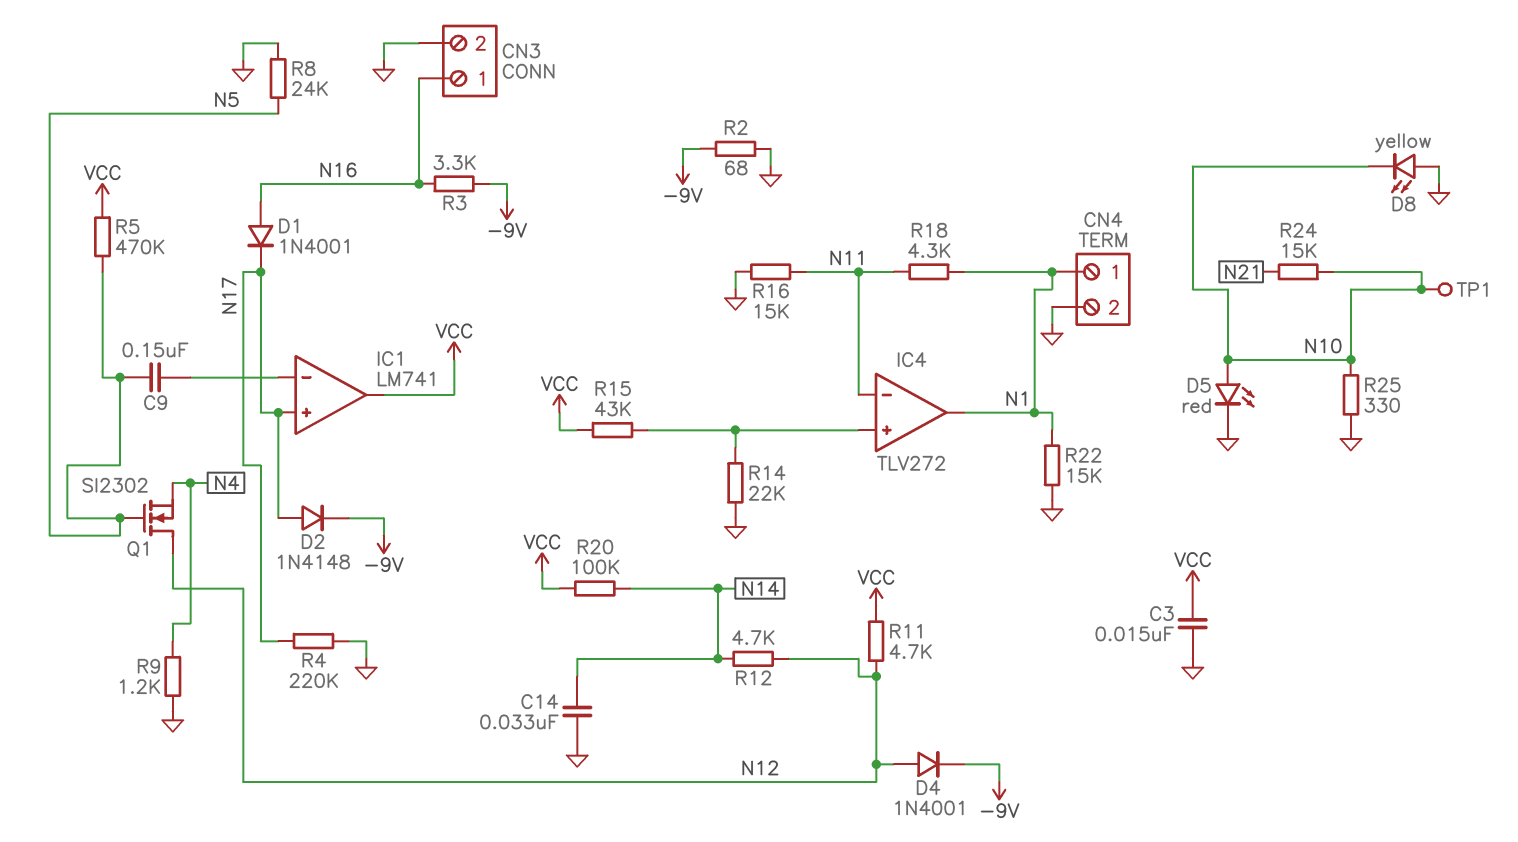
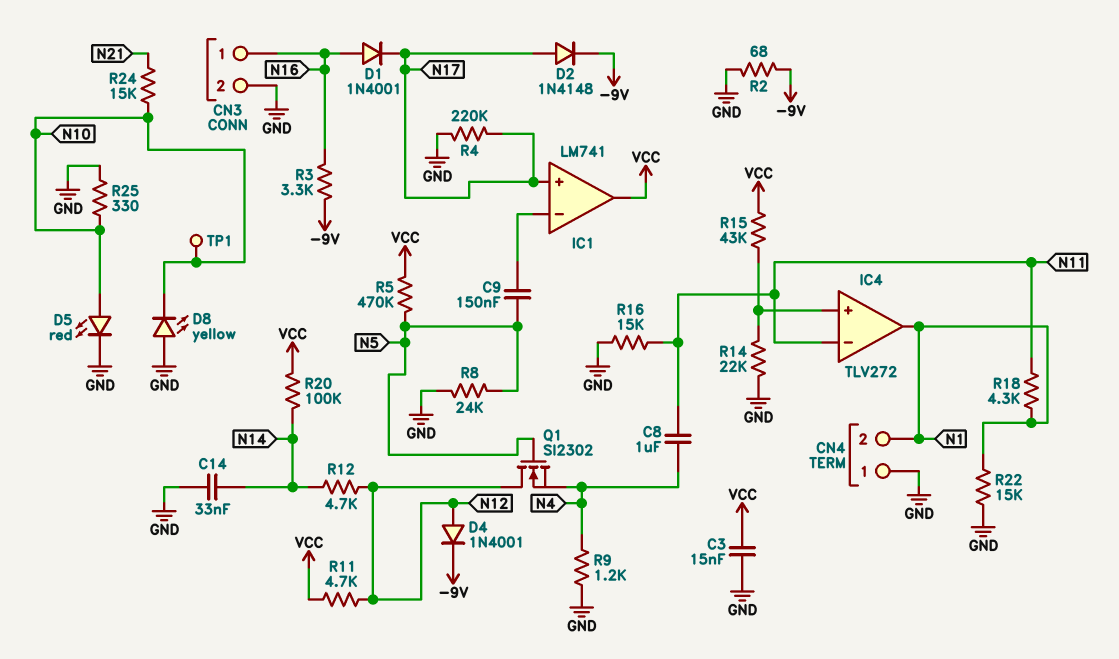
C8: none -> 1uF (N4, N11)
CN4 pin 1: N1 -> GND
CN4 pin 2: GND -> N1

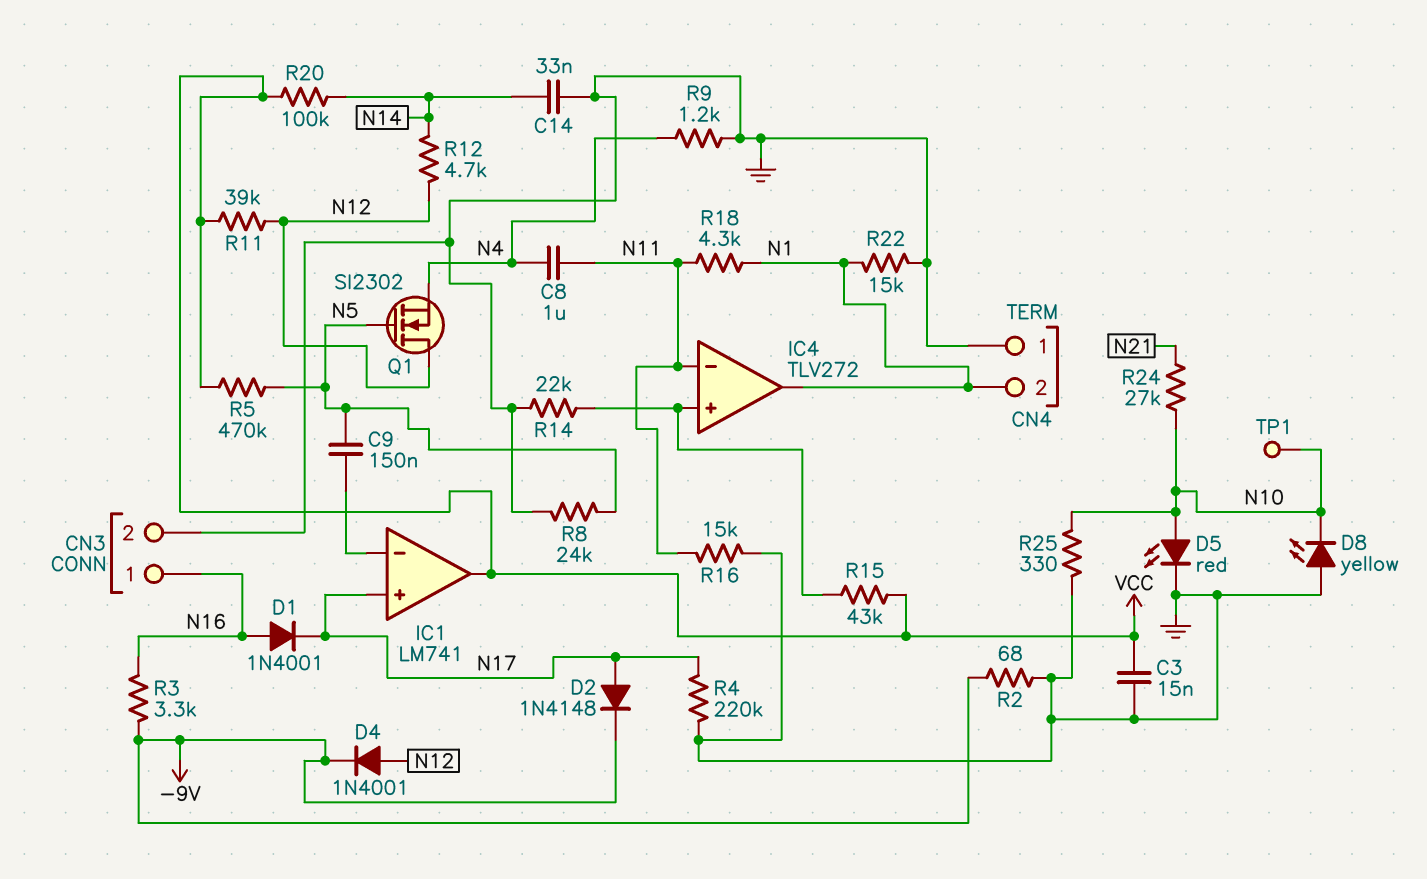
R11: 4.7k (N12, VCC) -> 39k (N12, VCC)
R24: 15k (N10, N21) -> 27k (N10, N21)

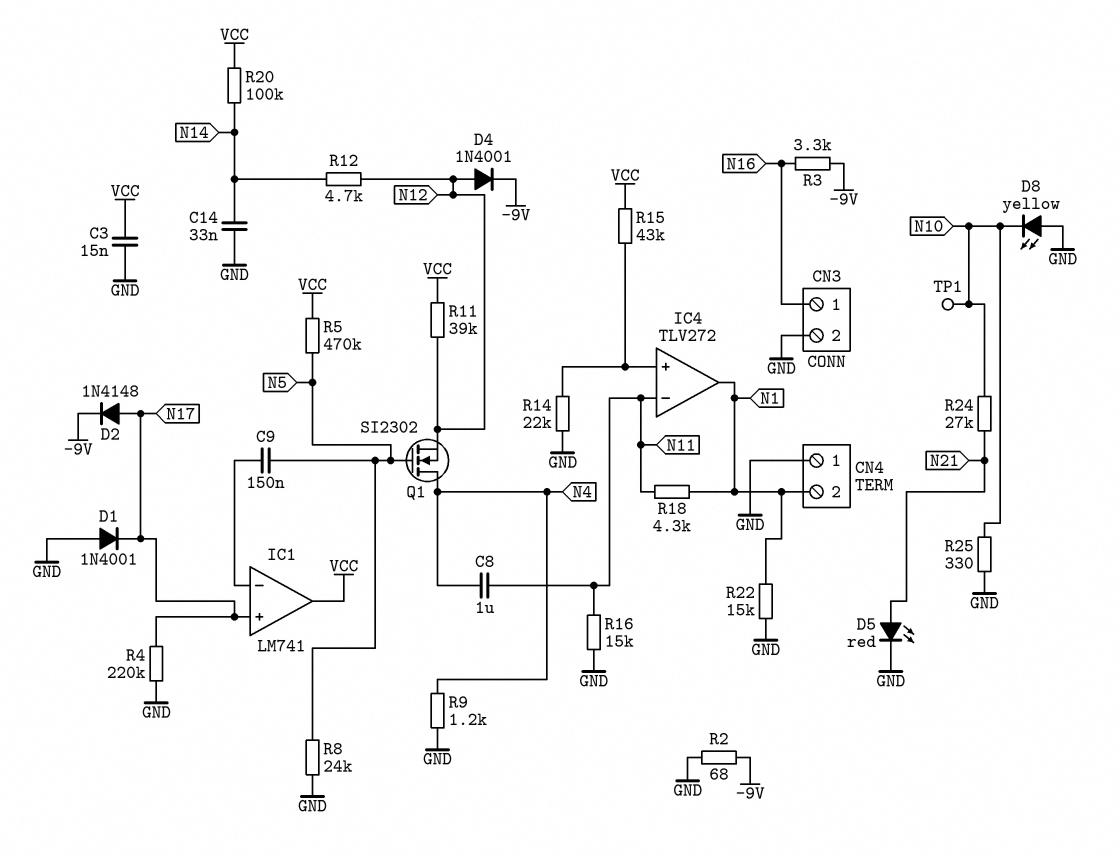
D1: diode 1N4001 (A N16, K N17) -> diode 1N4001 (A GND, K N17)
D5: LED red (A N10, K GND) -> LED red (A N21, K GND)
Q1: NMOS SI2302 (G N5, D N12, S N4) -> NMOS SI2302 (G N5, D N4, S N12)

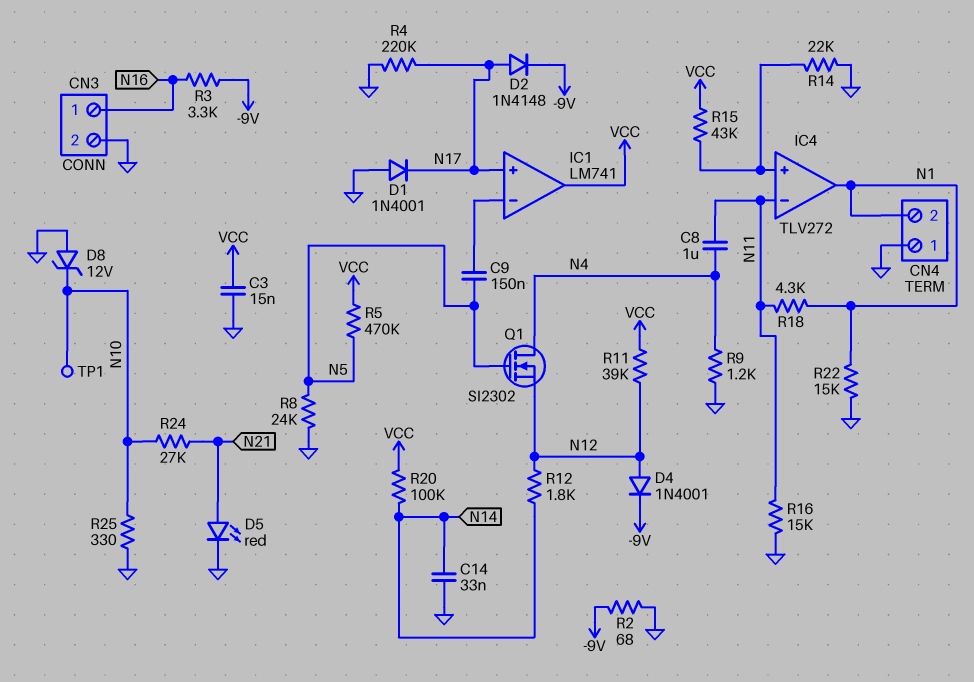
D8: LED yellow (A GND, K N10) -> zener 12V (A GND, K N10)
R12: 4.7k (N12, N14) -> 1.8k (N12, N14)

